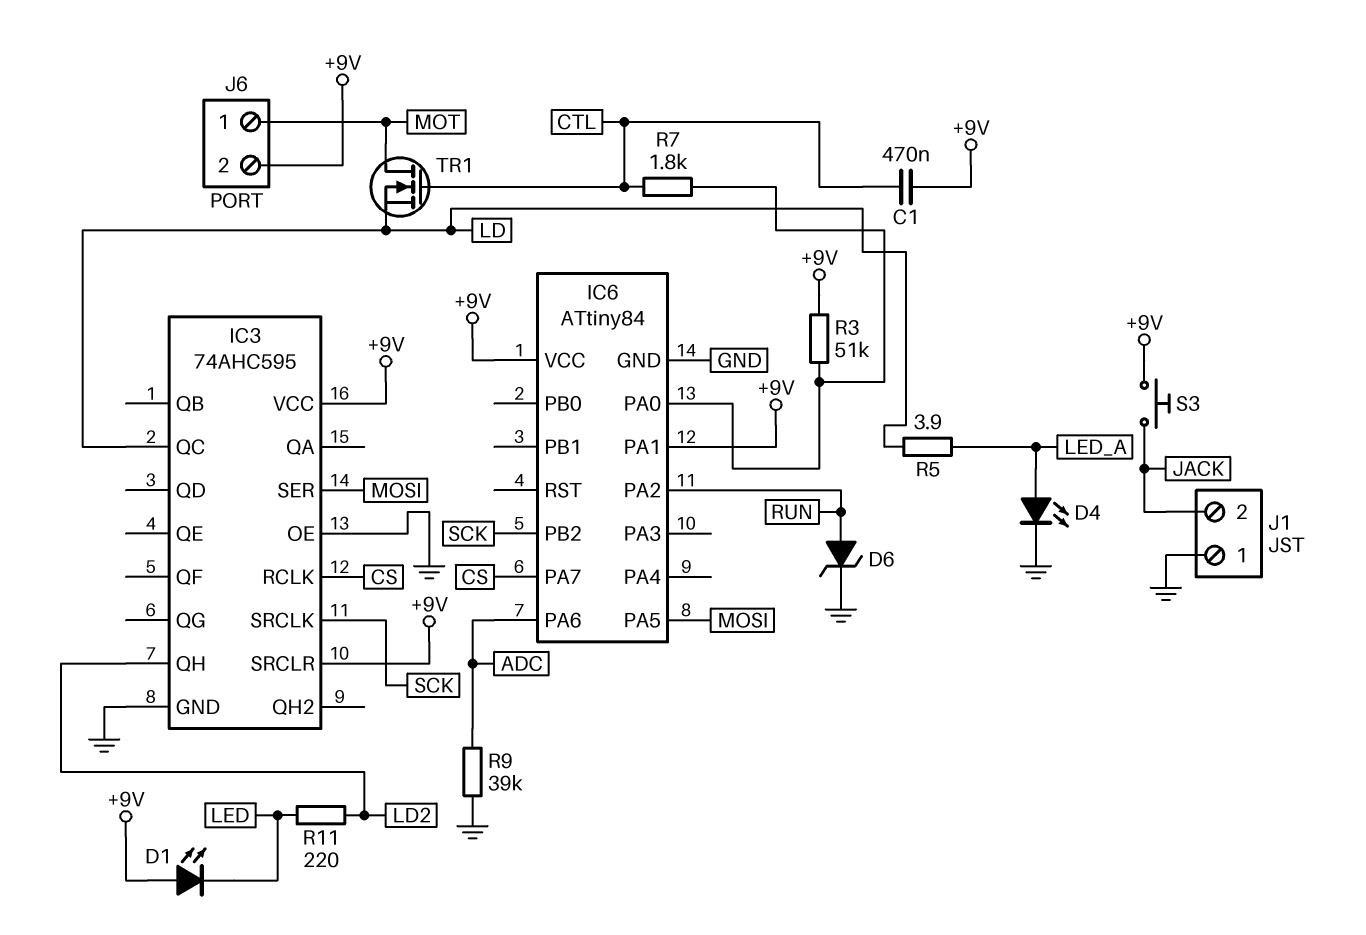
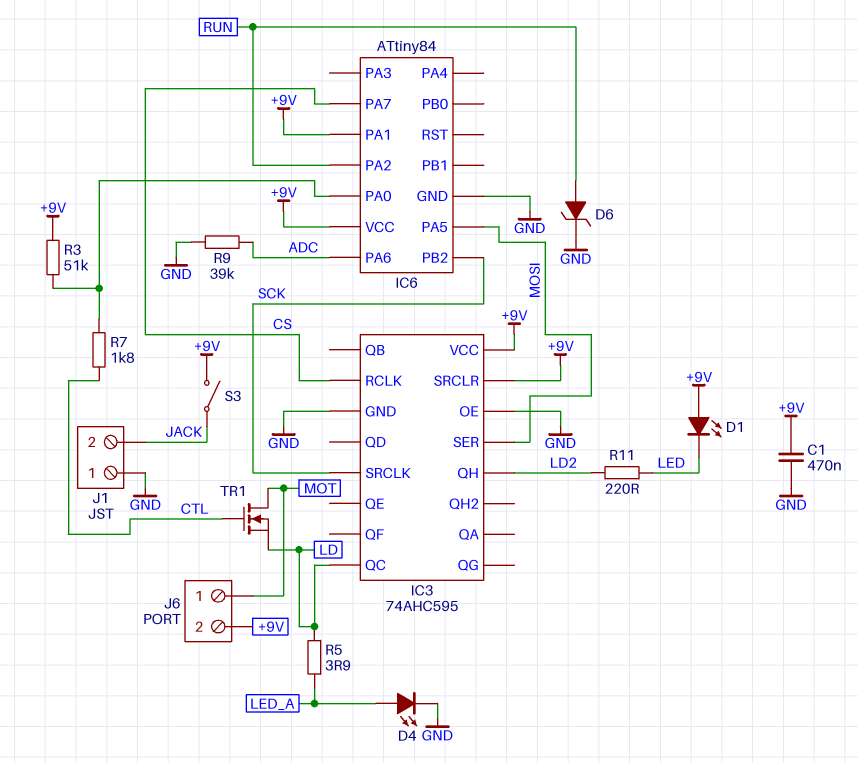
C1: 470nF (+9V, CTL) -> 470nF (+9V, GND)
S3: button (+9V, JACK) -> switch (+9V, JACK)

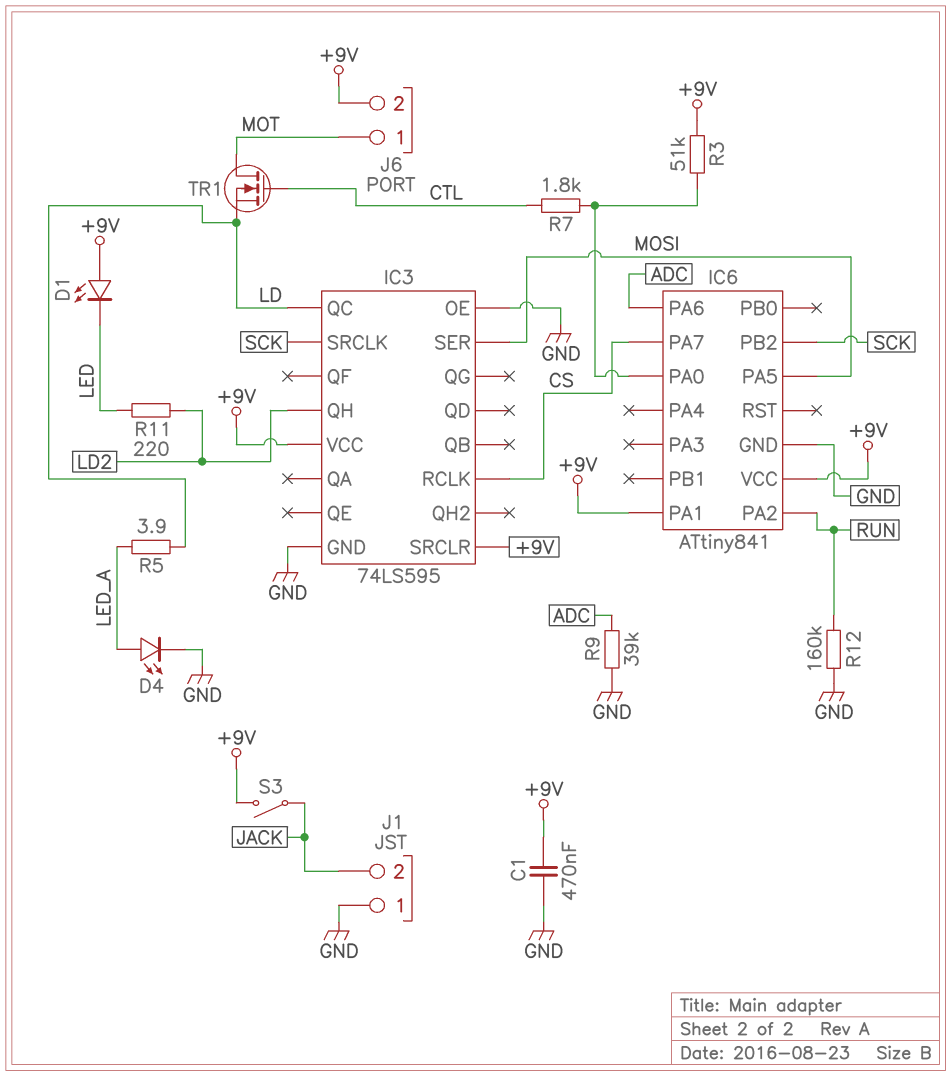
D6: zener (A RUN, K GND) -> none
IC3: 74AHC595 -> 74LS595
IC6: ATtiny84 -> ATtiny841
R12: none -> 160k (GND, RUN)

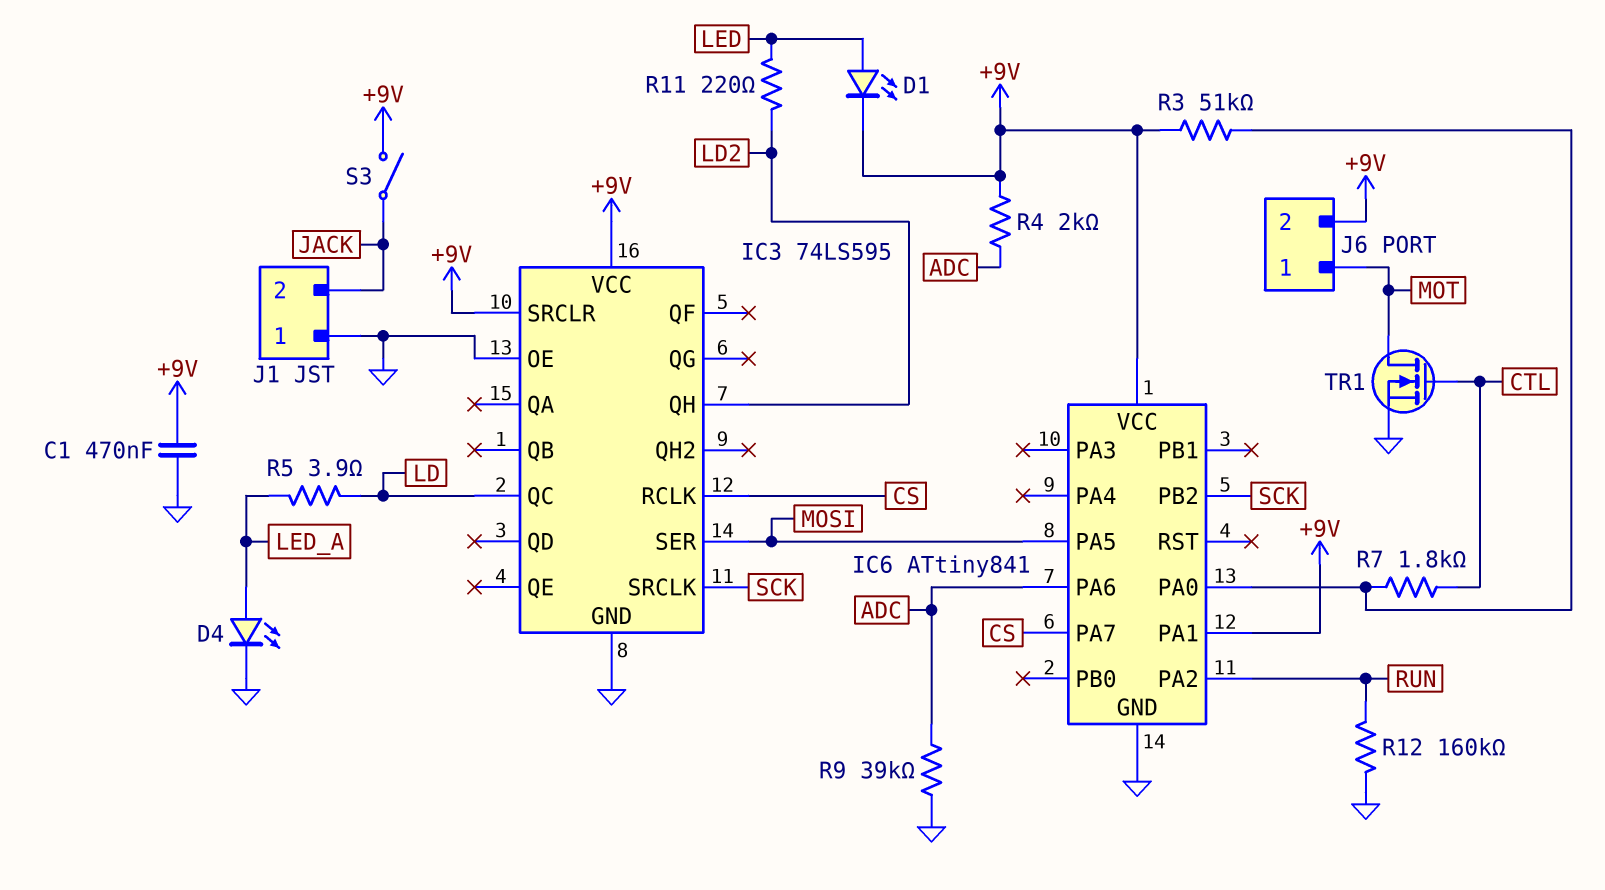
D1: LED (A +9V, K LED) -> LED (A LED, K +9V)
R4: none -> 2k (+9V, ADC)
TR1: NMOS (G CTL, D MOT, S LD) -> NMOS (G CTL, D MOT, S GND)

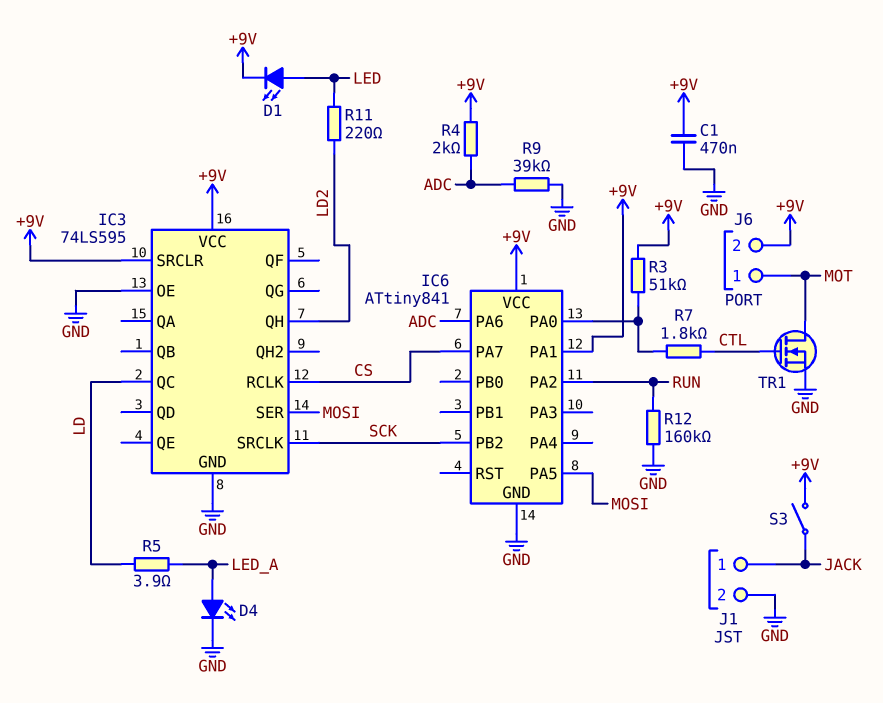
J1 pin 1: GND -> JACK
J1 pin 2: JACK -> GND

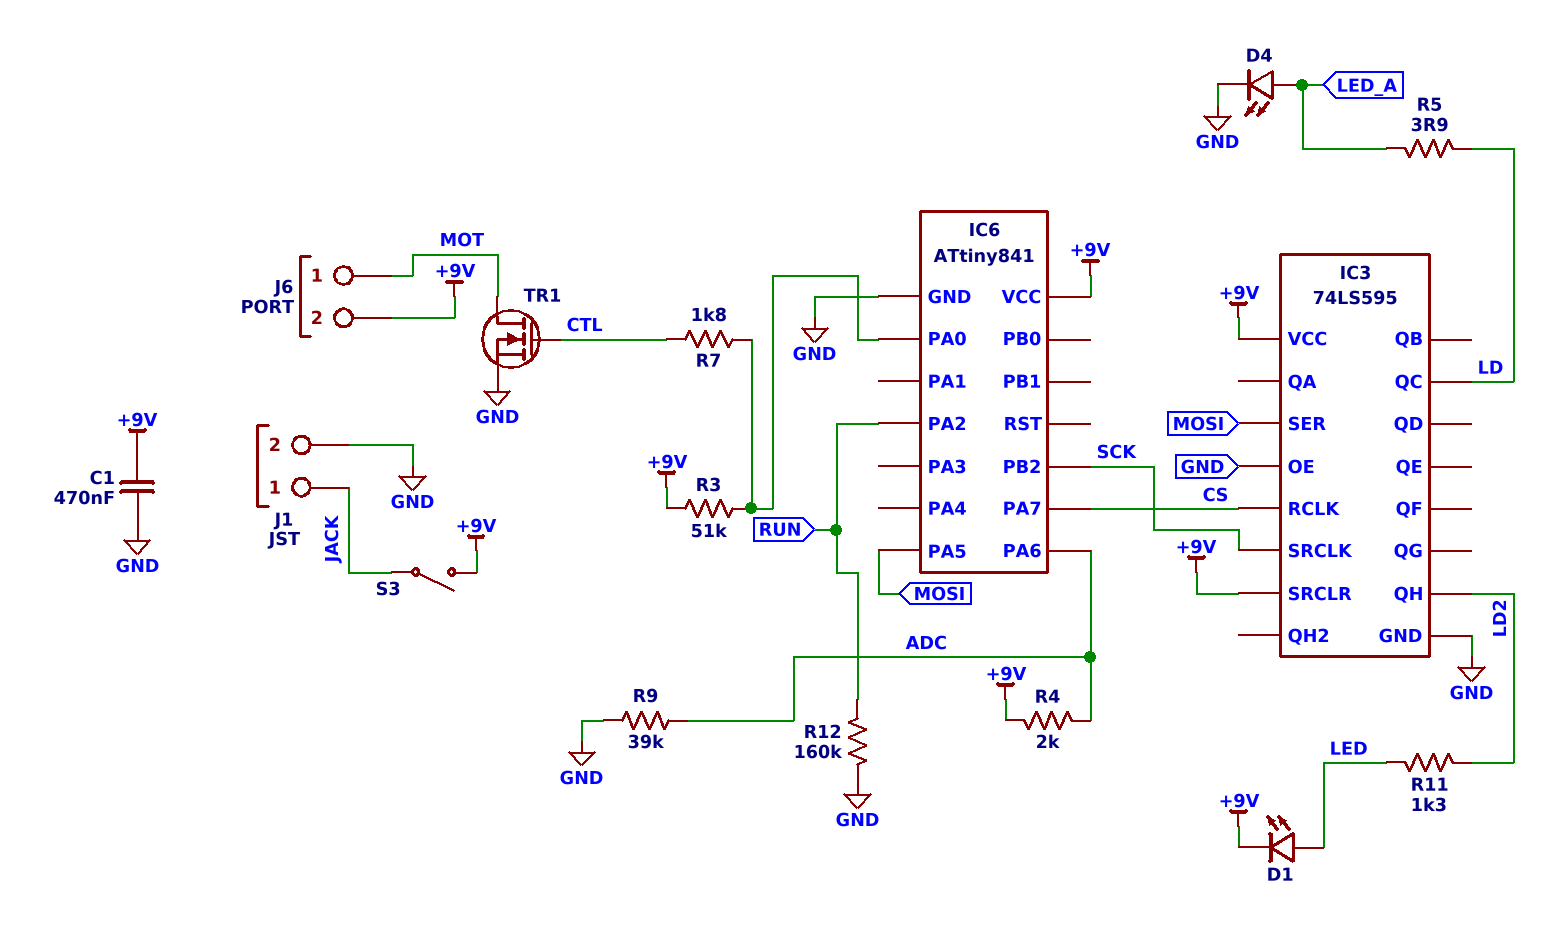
IC6 pin PA1: +9V -> none
R11: 220 (LD2, LED) -> 1.3k (LD2, LED)

